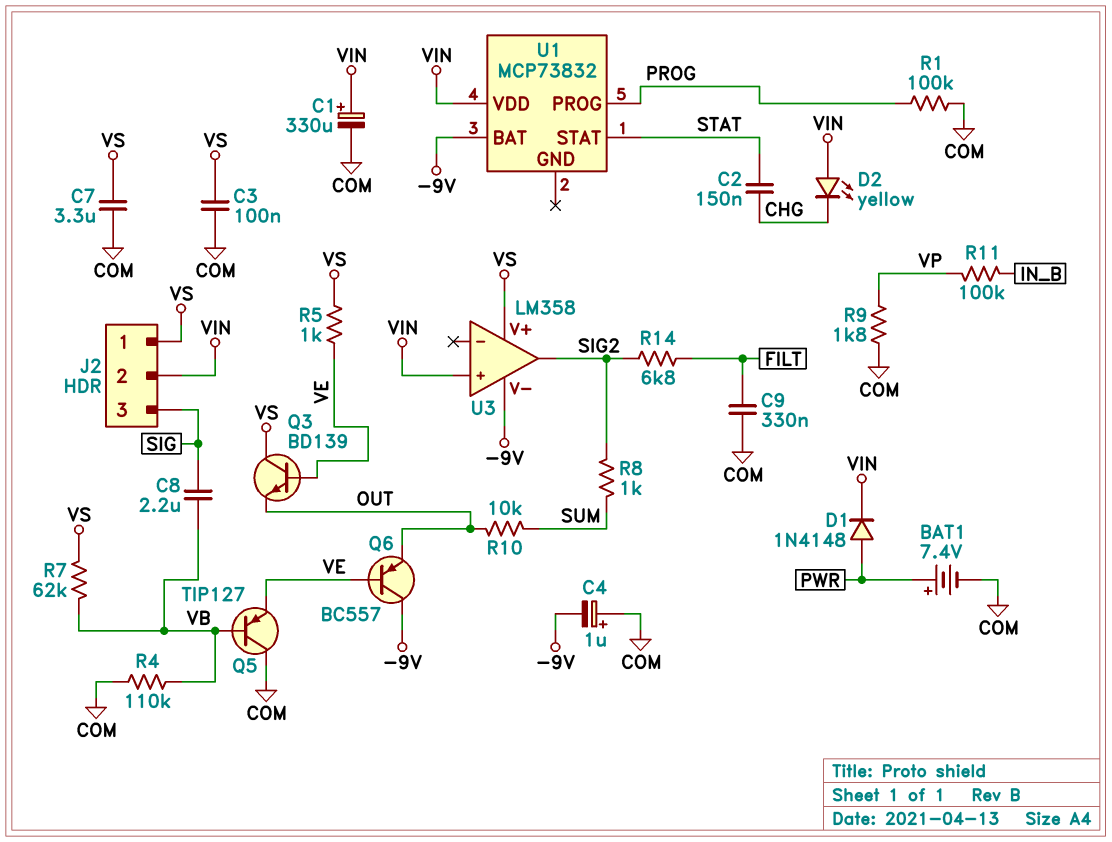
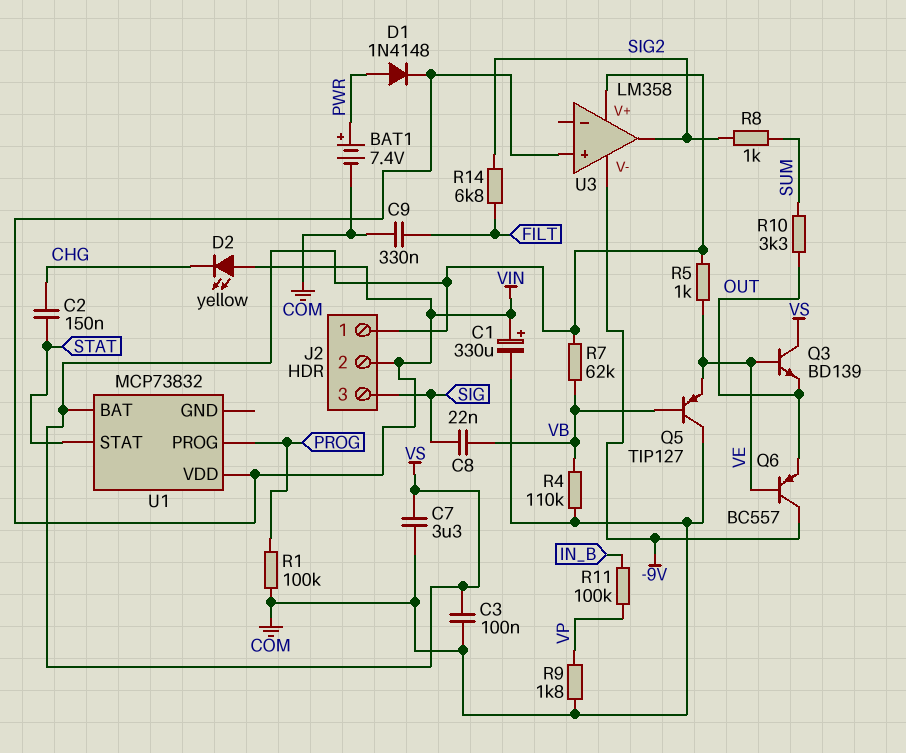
C4: 1uF (plus COM, minus -9V) -> none
C8: 2.2uF (SIG, VB) -> 22nF (SIG, VB)
R10: 10k (OUT, SUM) -> 3.3k (OUT, SUM)
U1 pin BAT: -9V -> VS

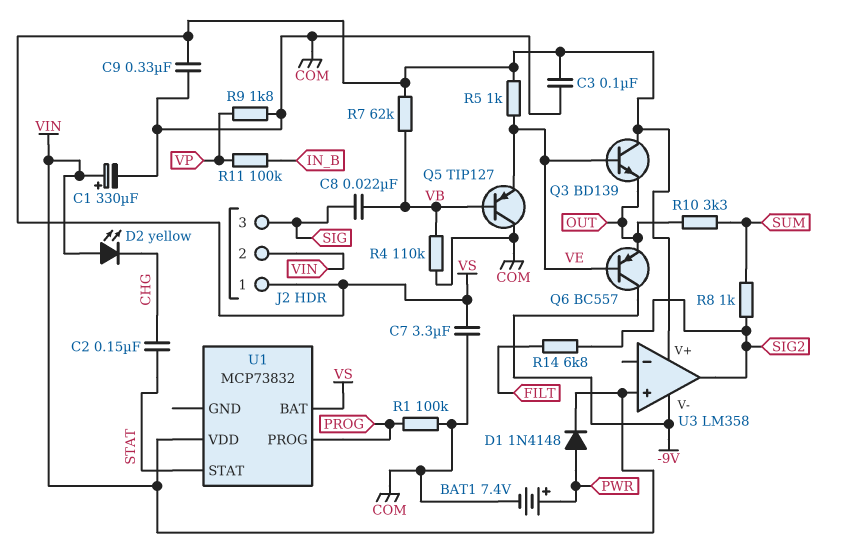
C9: 330nF (COM, FILT) -> 330nF (COM, VS)

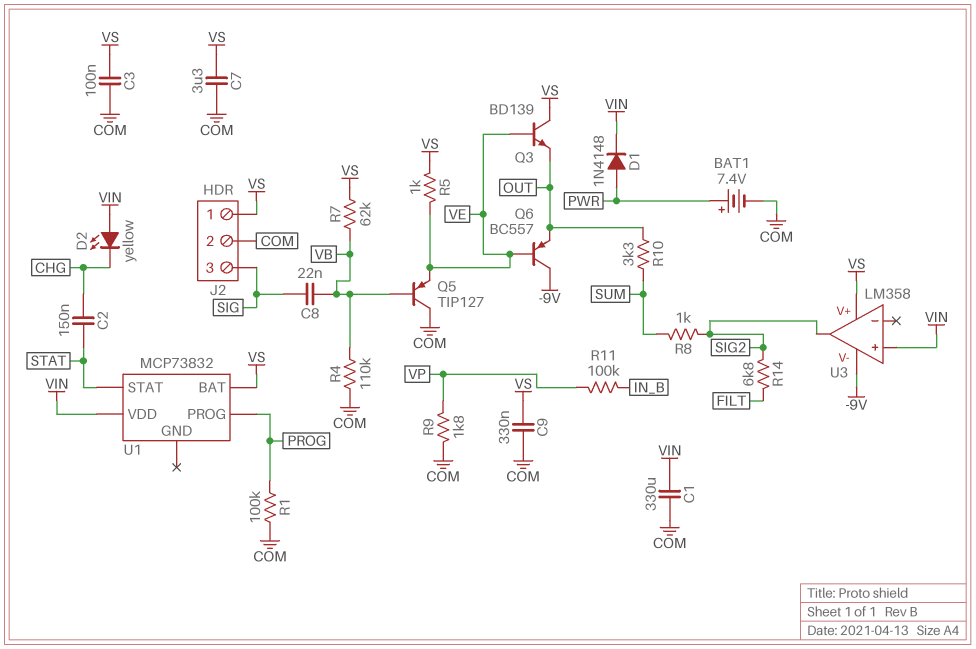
C1: 330uF (plus VIN, minus COM) -> 330uF (COM, VIN)
J2 pin 2: VIN -> COM

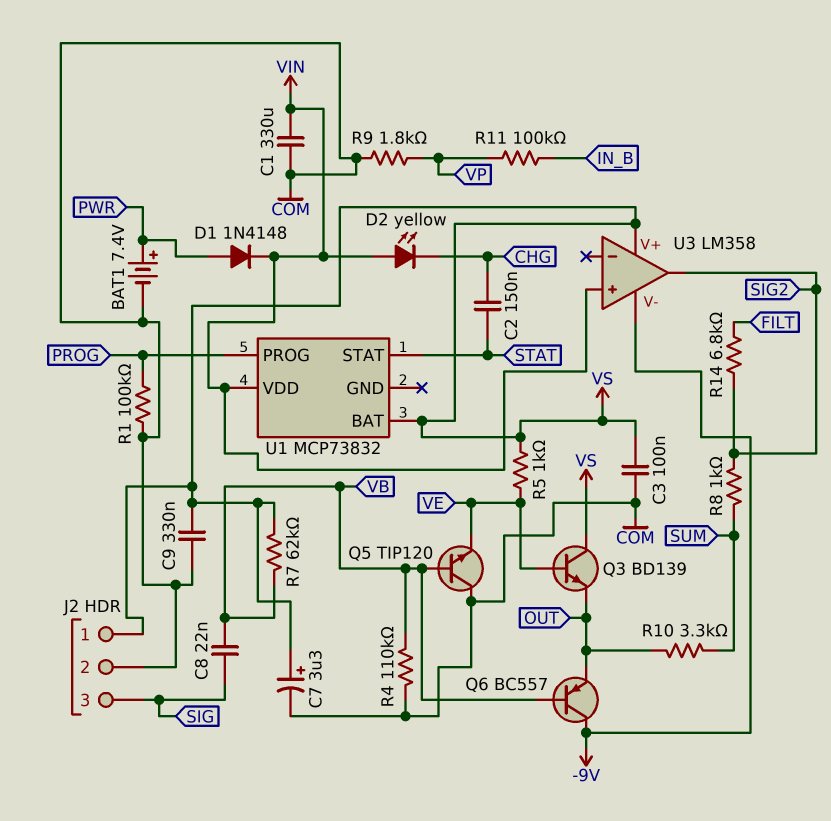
C7: 3.3uF (COM, VS) -> 3.3uF (plus VS, minus COM)
Q5: PNP TIP127 (B VB, C COM, E VE) -> NPN TIP120 (B VB, C COM, E VE)
Q6: PNP BC557 (B VE, C -9V, E OUT) -> PNP BC557 (B VB, C -9V, E OUT)

